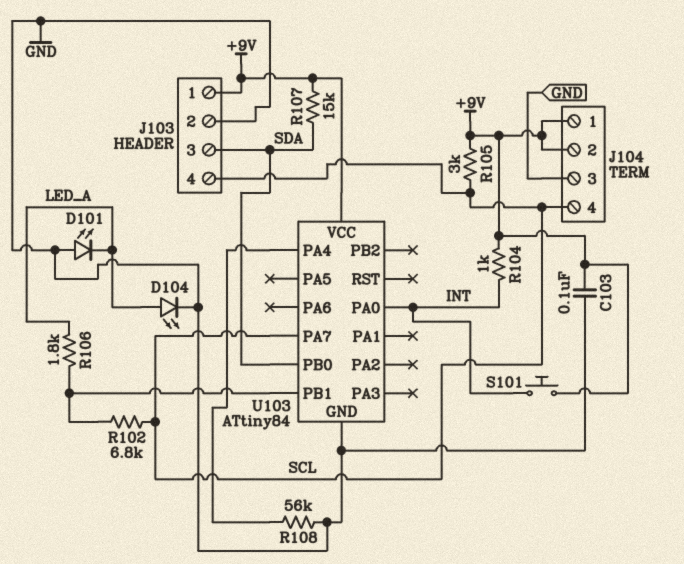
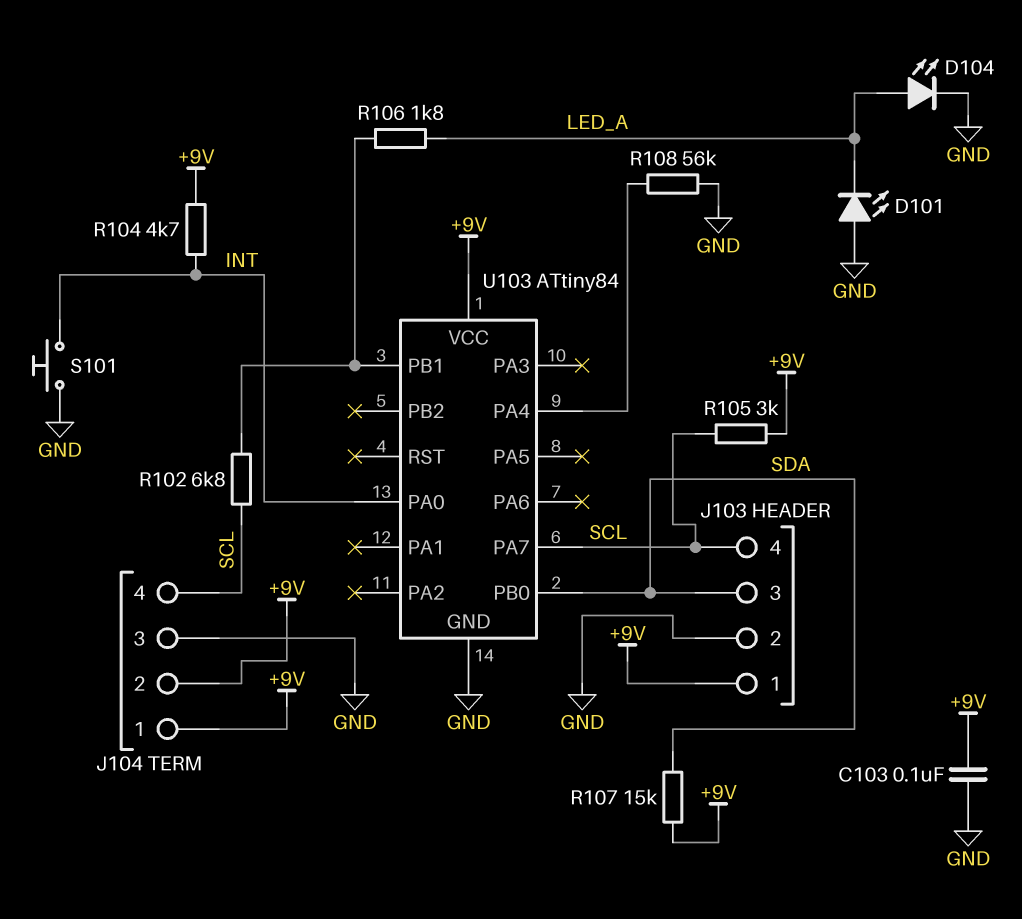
R104: 1k (+9V, INT) -> 4.7k (+9V, INT)
S101: button (+9V, INT) -> button (GND, INT)

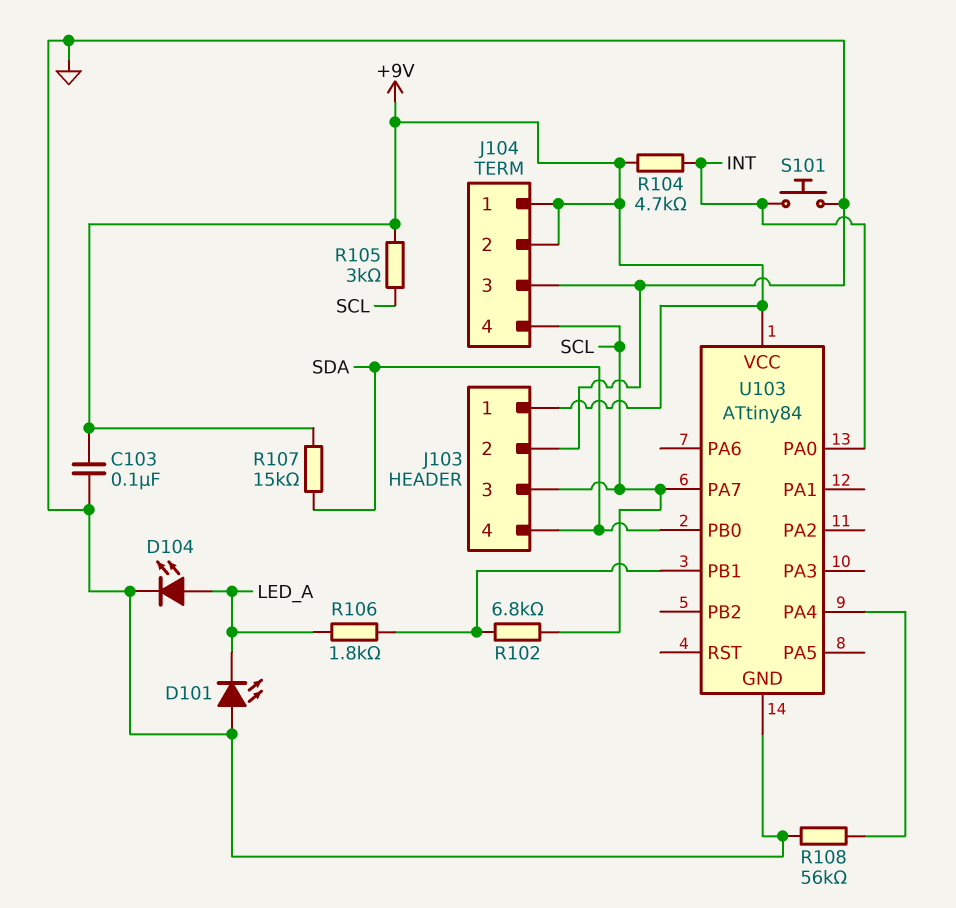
J103 pin 3: SDA -> SCL
J103 pin 4: SCL -> SDA

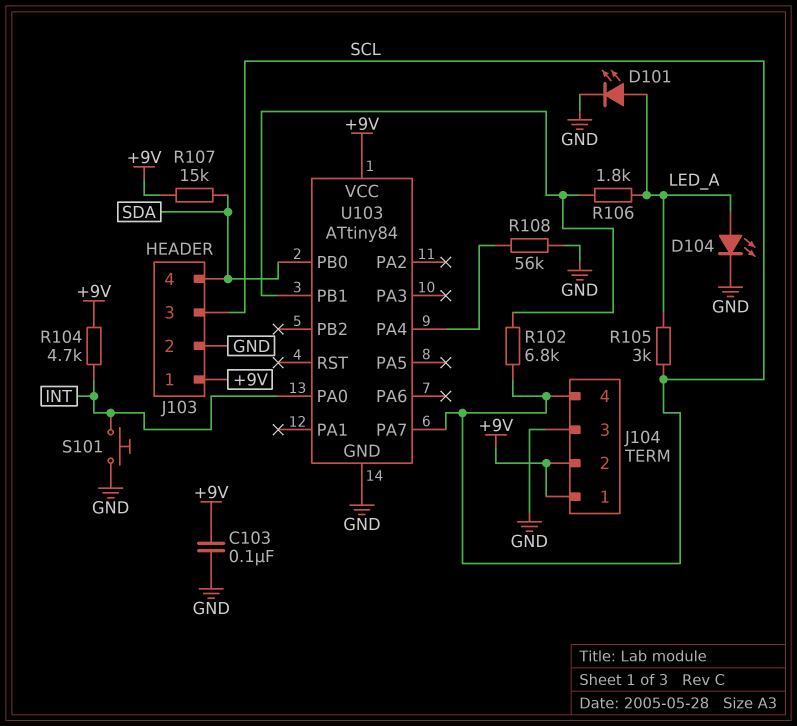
D101: LED (A GND, K LED_A) -> LED (A LED_A, K GND)
R105: 3k (+9V, SCL) -> 3k (LED_A, SCL)

